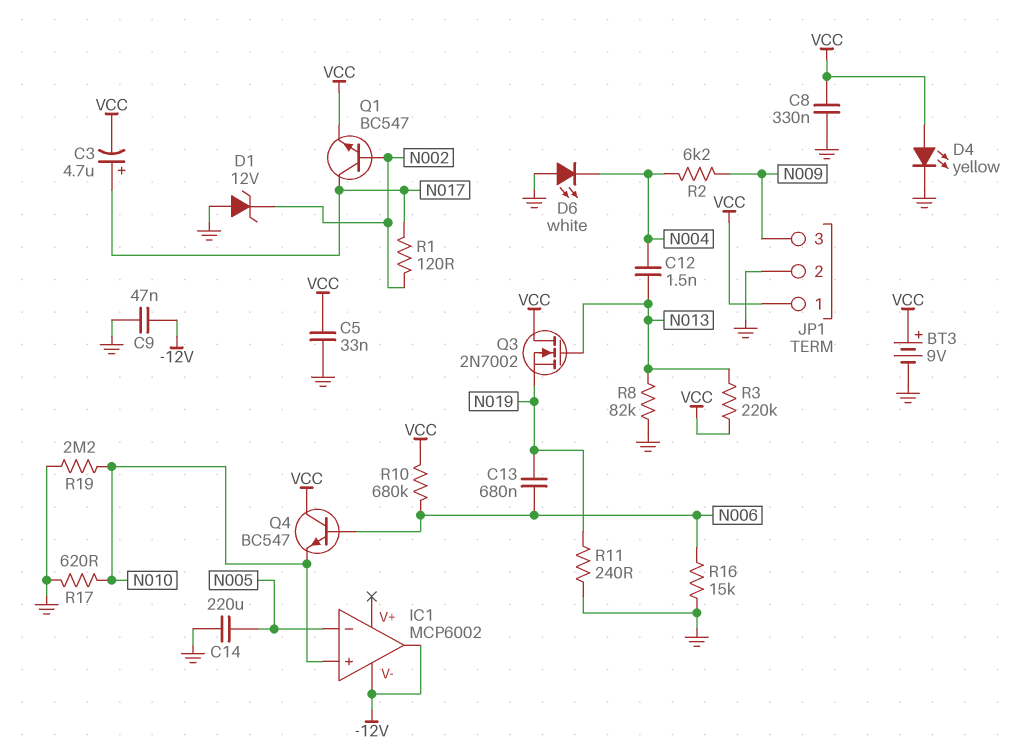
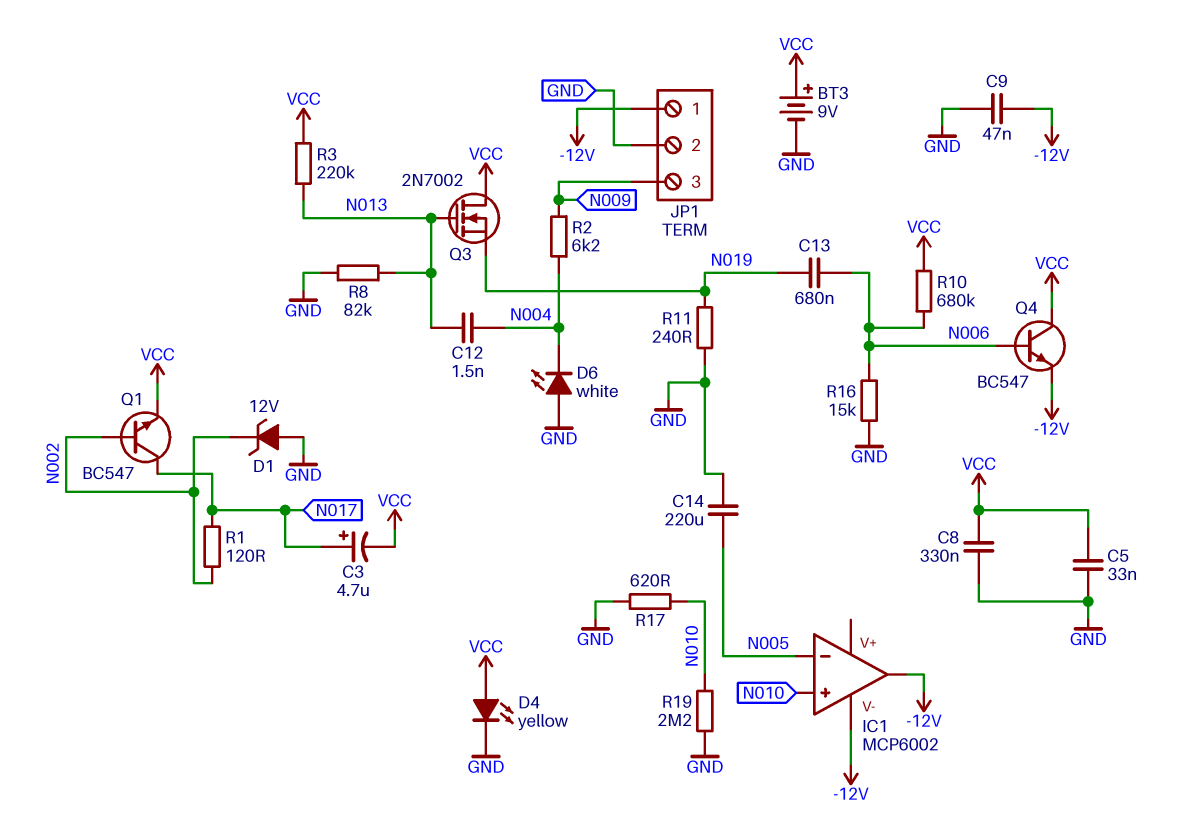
JP1 pin 1: VCC -> -12V
Q4: NPN BC547 (B N006, C VCC, E N010) -> NPN BC547 (B N006, C VCC, E -12V)

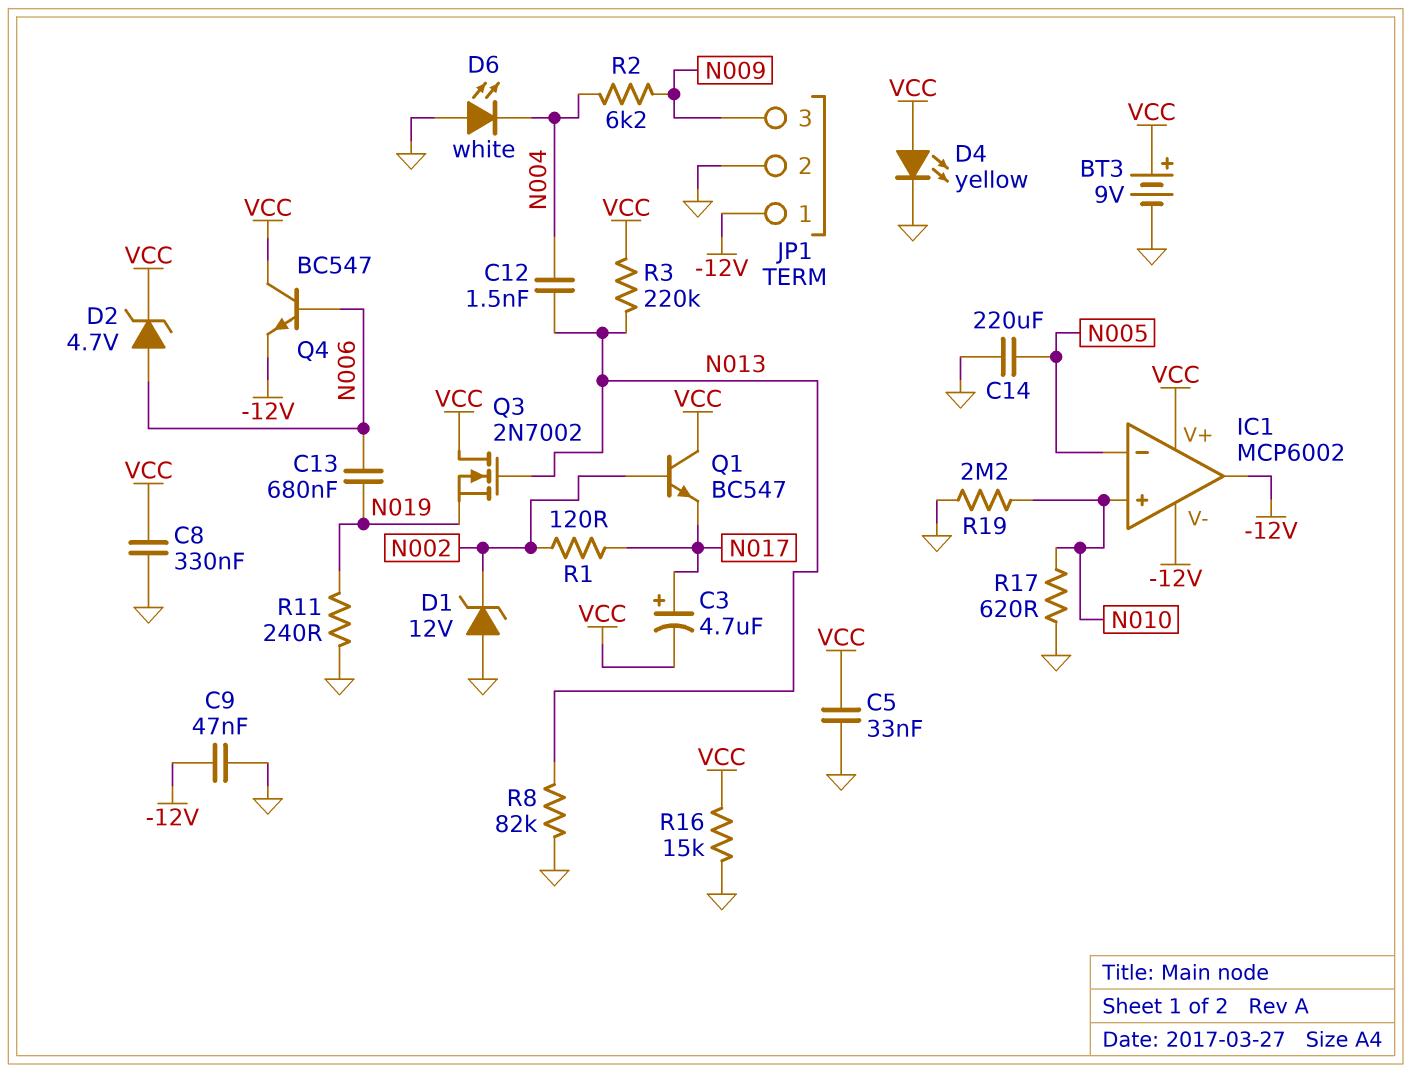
D2: none -> zener 4.7V (A N006, K VCC)
IC1 pin V+: none -> VCC
Q1: NPN BC547 (B N002, C N017, E VCC) -> NPN BC547 (B N002, C VCC, E N017)
R10: 680k (N006, VCC) -> none
R16: 15k (GND, N006) -> 15k (GND, VCC)

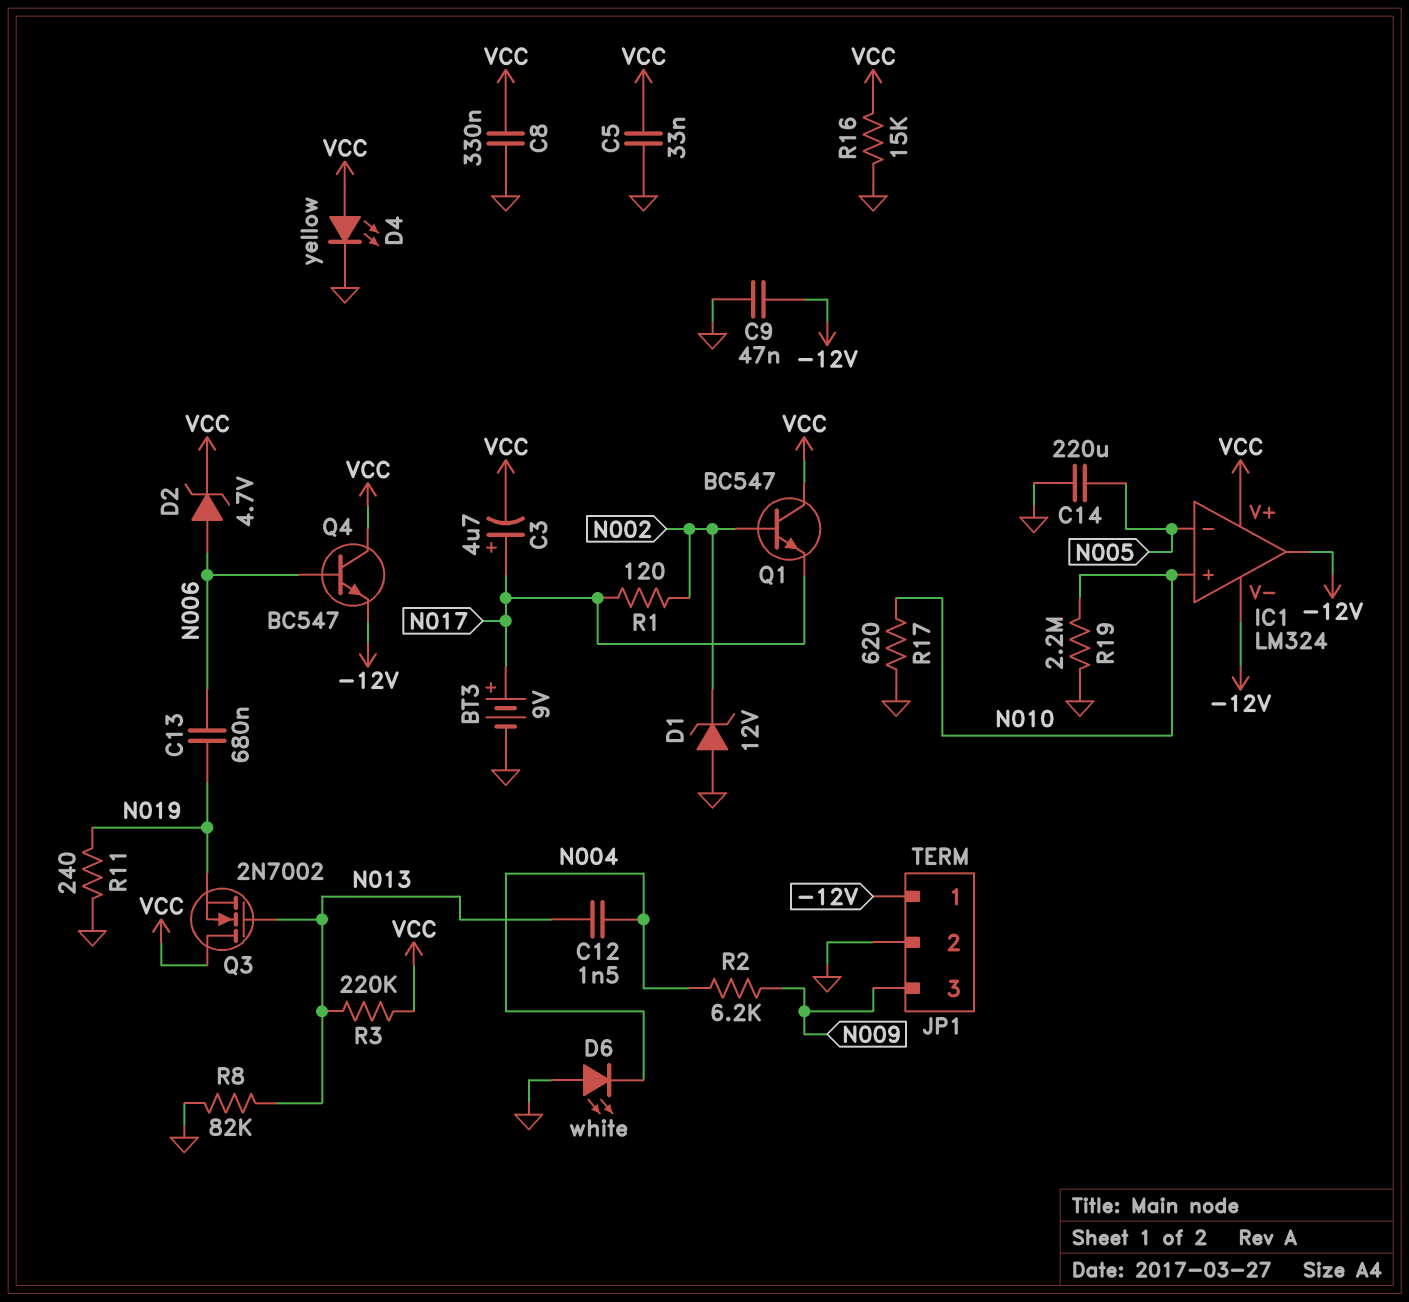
BT3: 9V (plus VCC, minus GND) -> 9V (plus N017, minus GND)
IC1: MCP6002 -> LM324

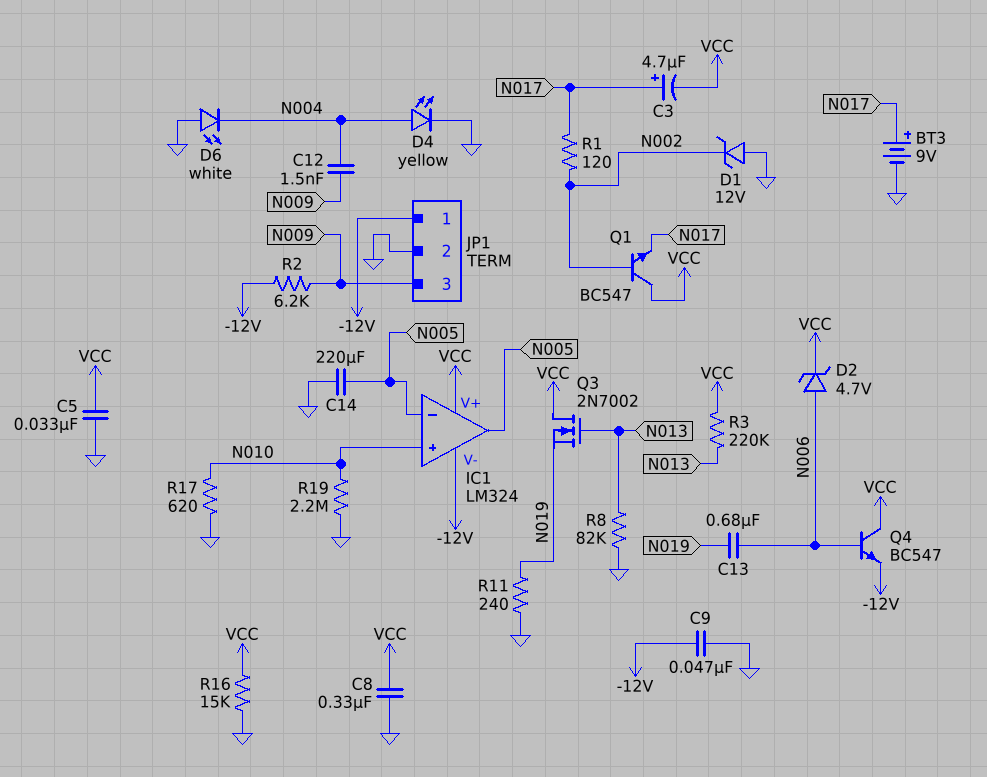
C12: 1.5nF (N004, N013) -> 1.5nF (N004, N009)
D4: LED yellow (A VCC, K GND) -> LED yellow (A N004, K GND)
IC1 pin out: -12V -> N005
R2: 6.2k (N004, N009) -> 6.2k (-12V, N009)

